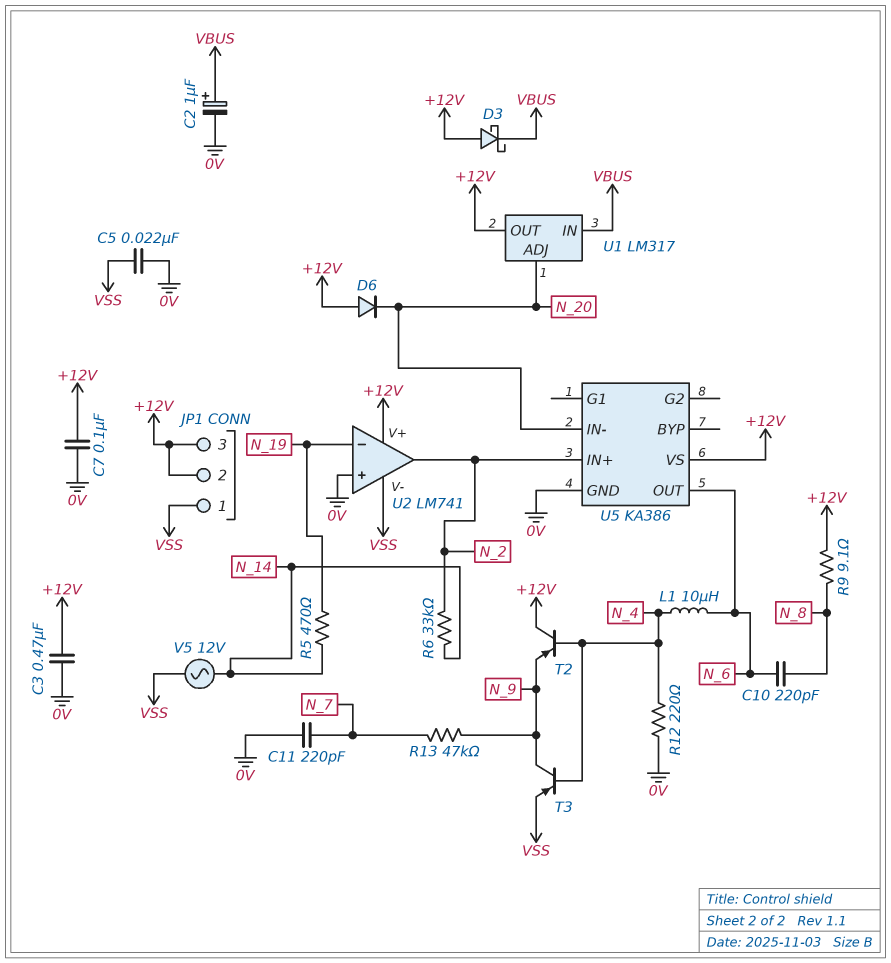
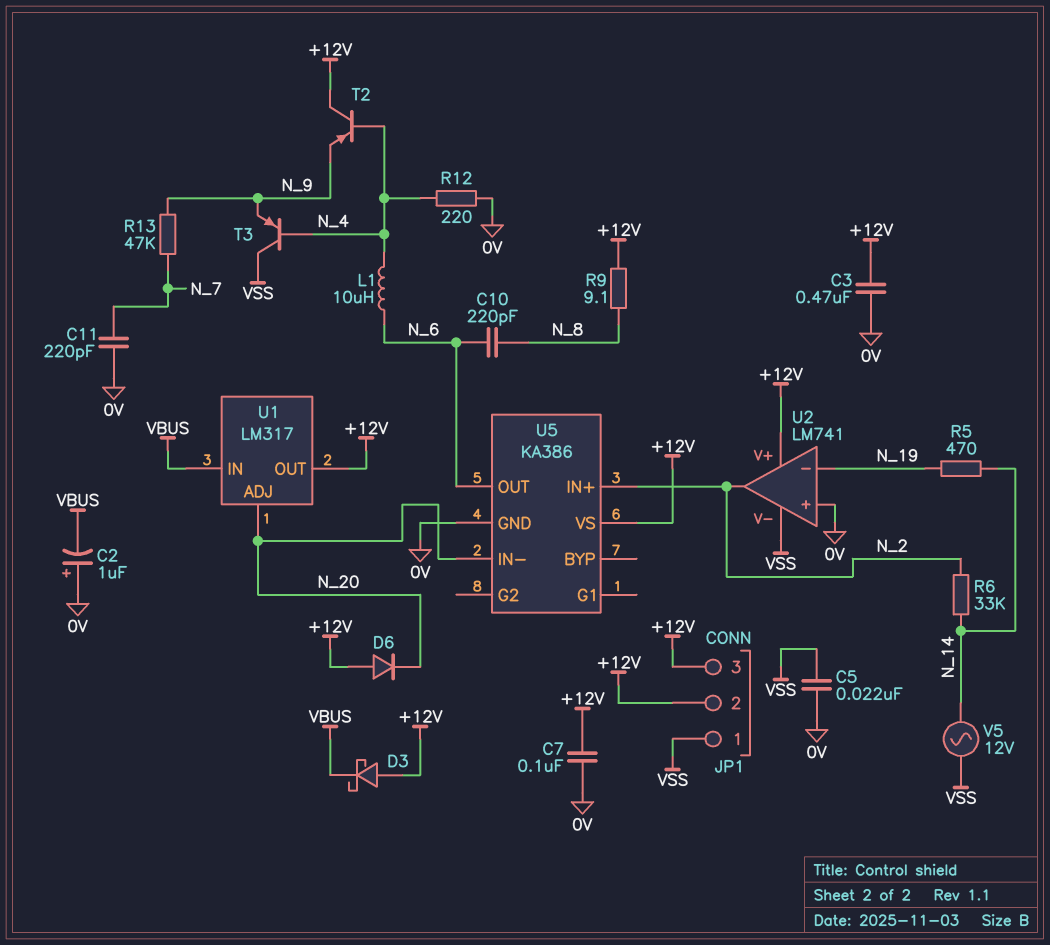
C2: 1uF (plus VBUS, minus 0V) -> 1uF (plus 0V, minus VBUS)
T3: PNP (B N_4, C N_9, E VSS) -> PNP (B N_4, C VSS, E N_9)

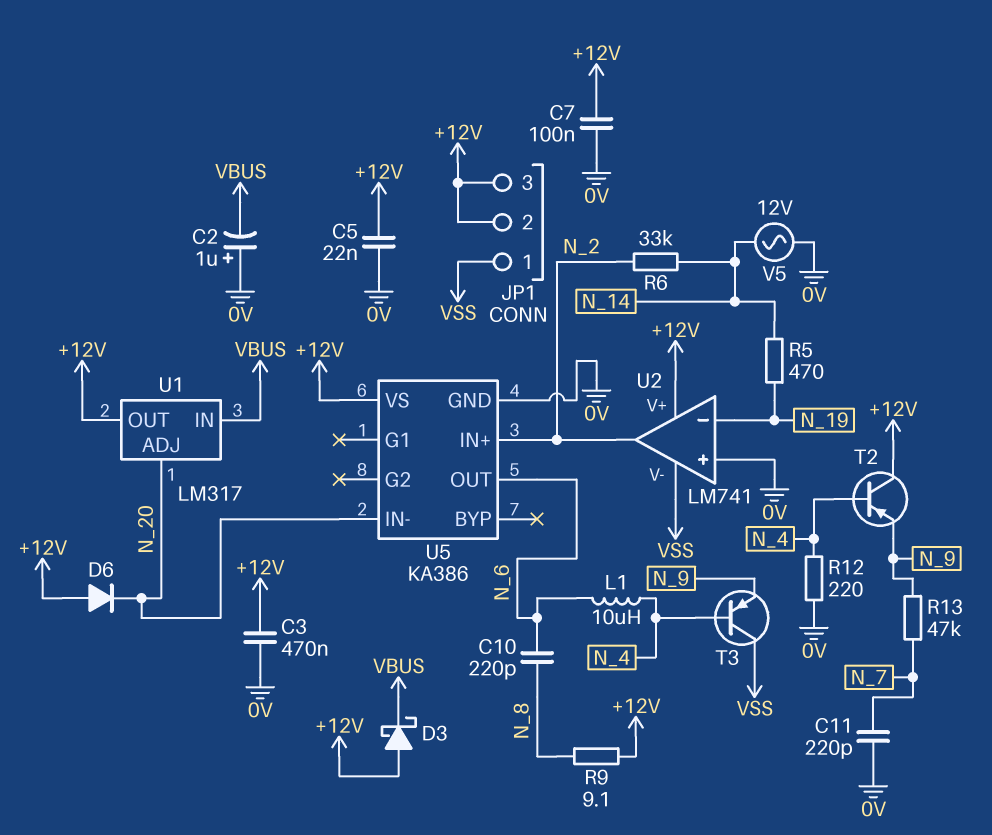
C5: 22nF (0V, VSS) -> 22nF (+12V, 0V)
V5: AC 12V (N_14, VSS) -> AC 12V (0V, N_14)

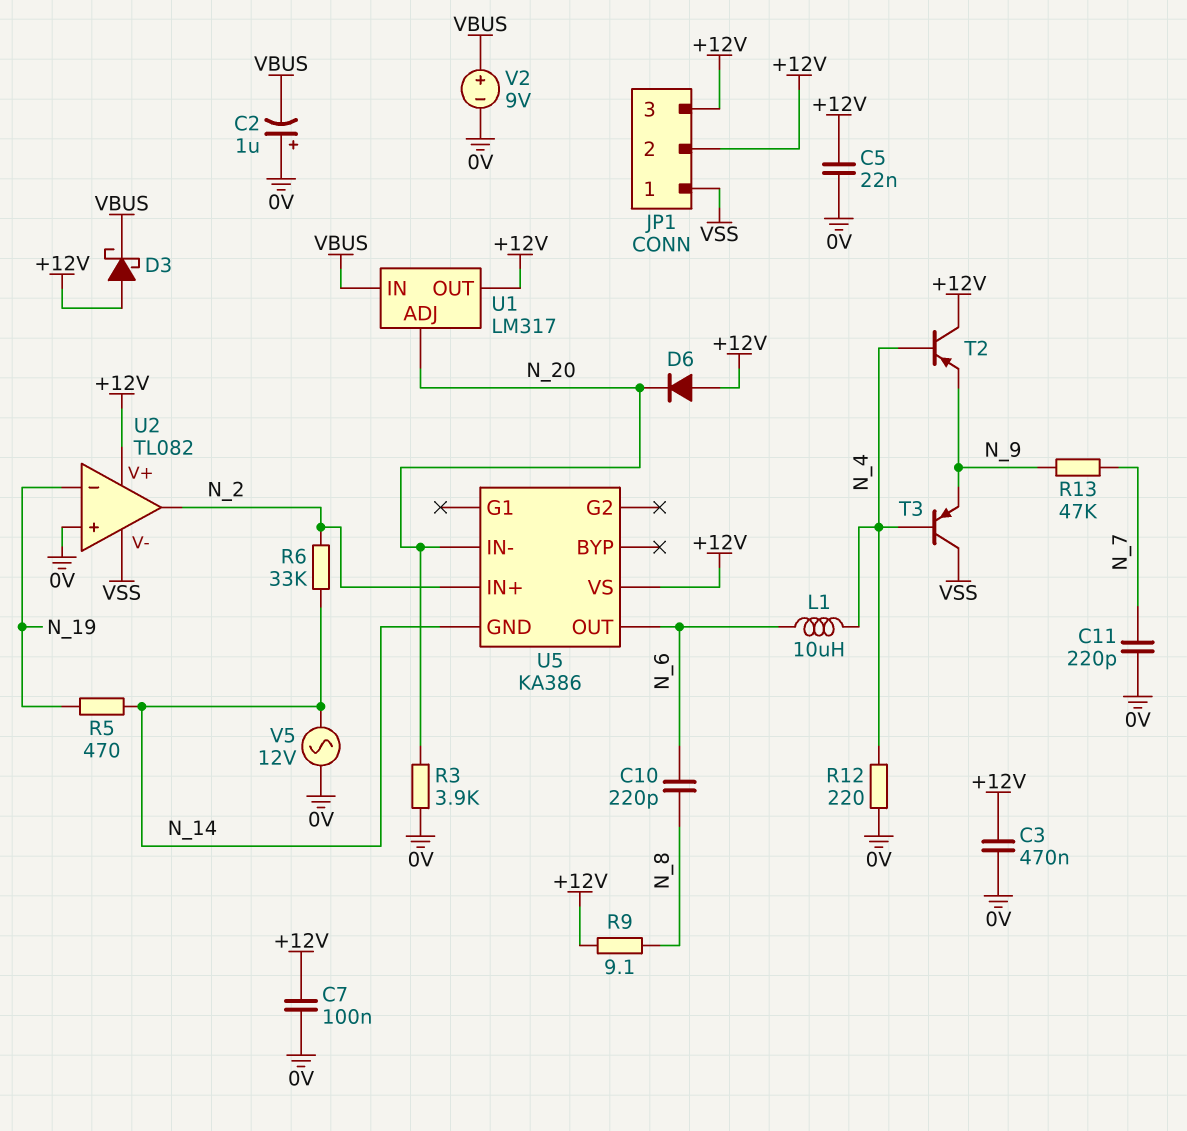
R3: none -> 3.9k (0V, N_20)
U2: LM741 -> TL082
U5 pin GND: 0V -> N_14
V2: none -> 9V (plus VBUS, minus 0V)

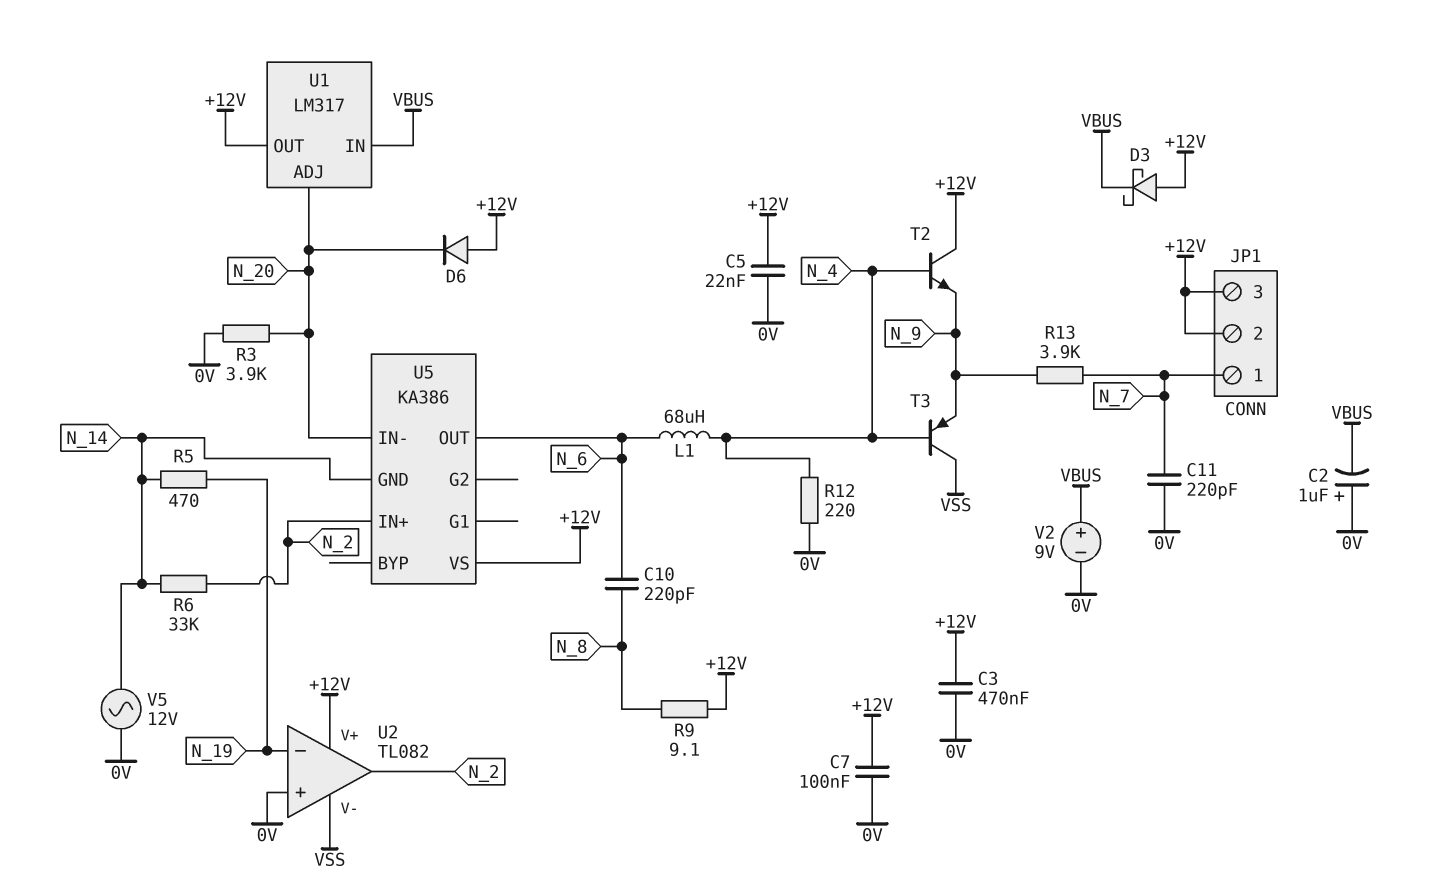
JP1 pin 1: VSS -> N_7
L1: 10uH (N_4, N_6) -> 68uH (N_4, N_6)
R13: 47k (N_7, N_9) -> 3.9k (N_7, N_9)
T2: PNP (B N_4, C +12V, E N_9) -> NPN (B N_4, C +12V, E N_9)

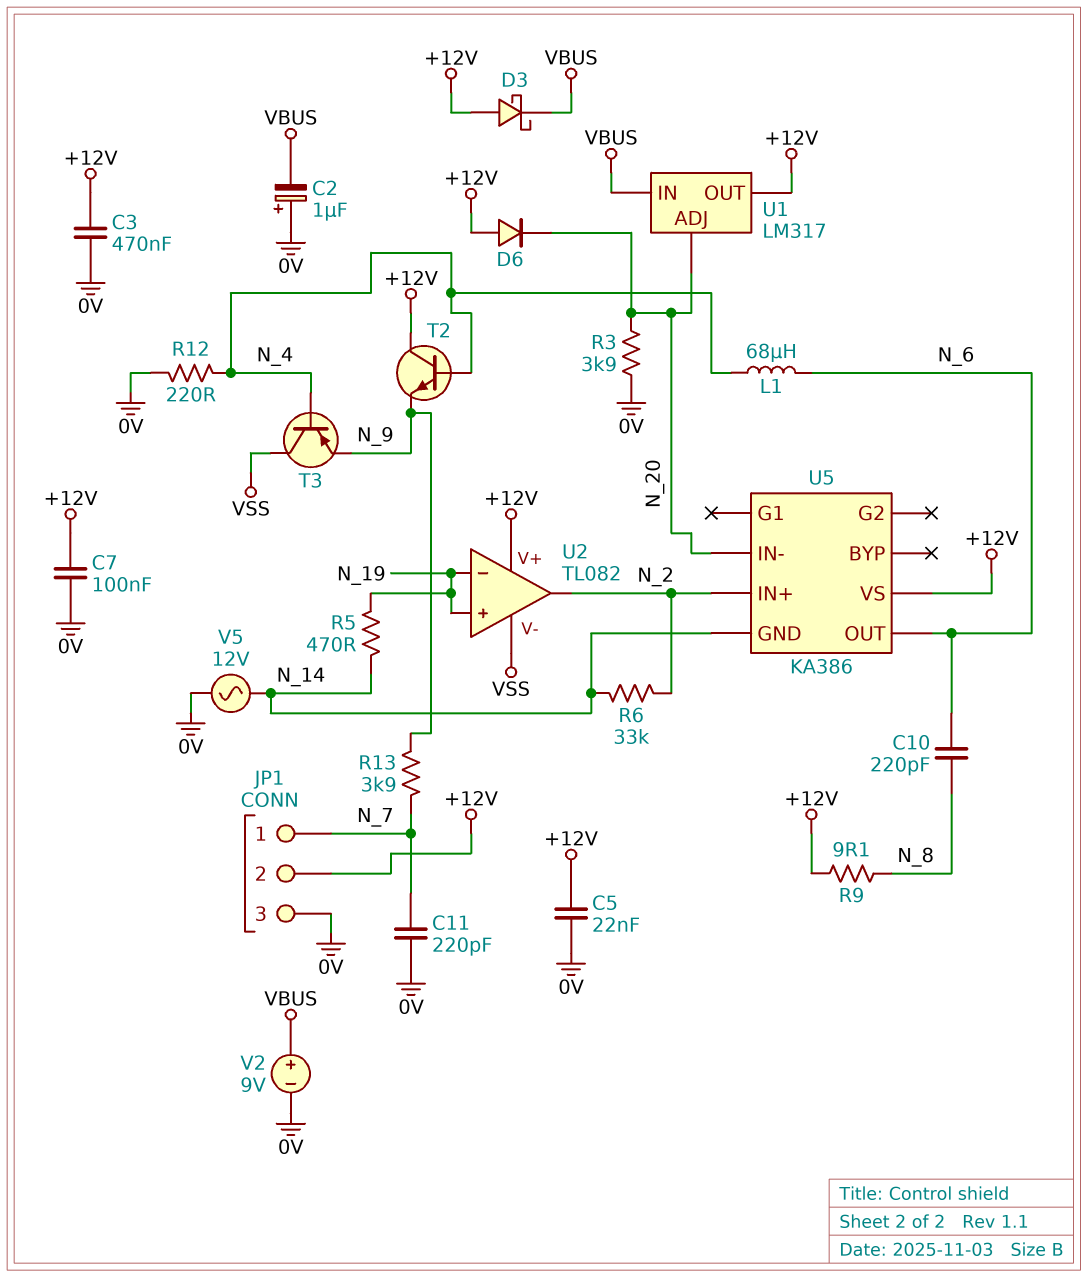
JP1 pin 3: +12V -> 0V
U2 pin in+: 0V -> N_19

